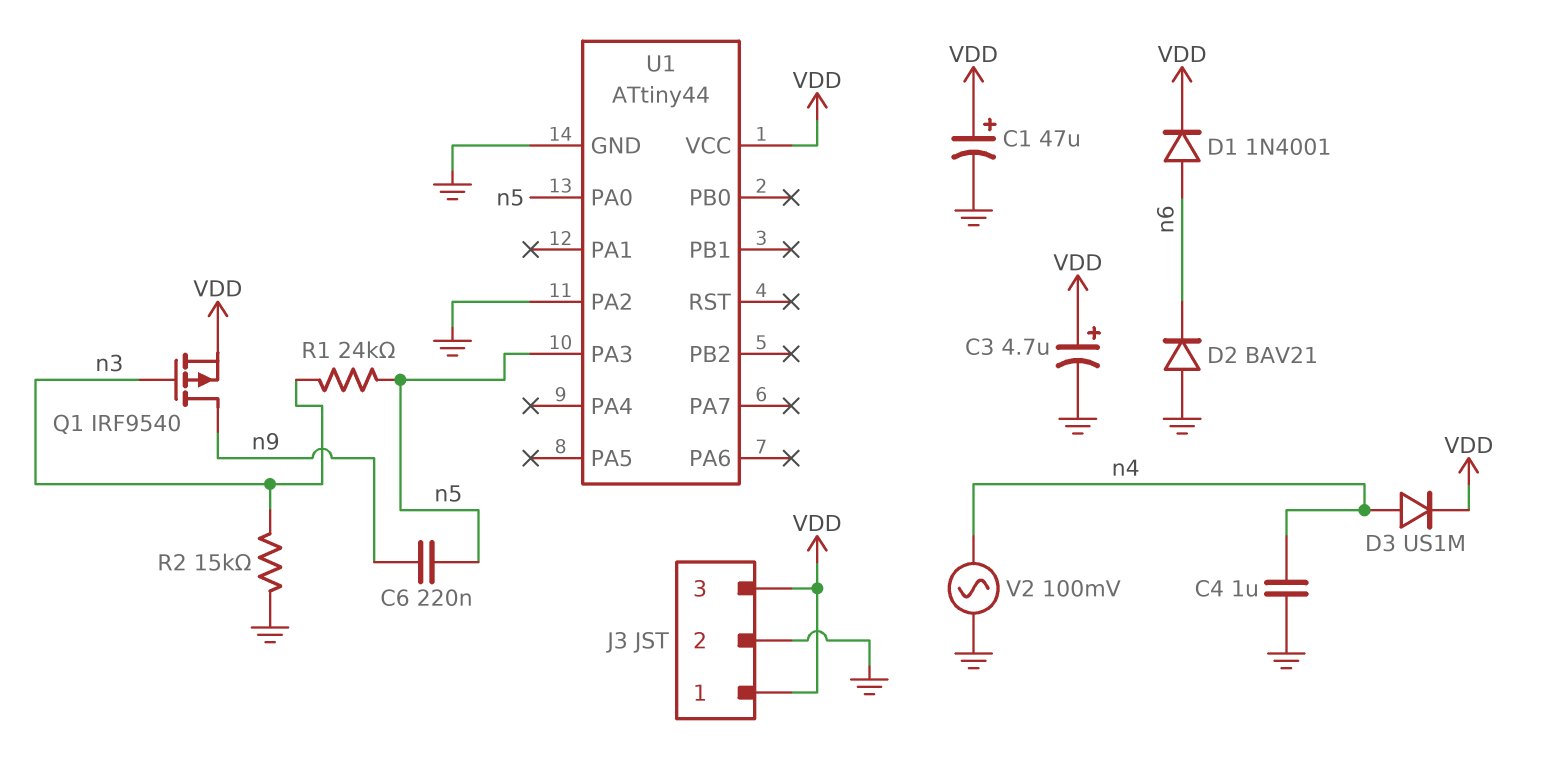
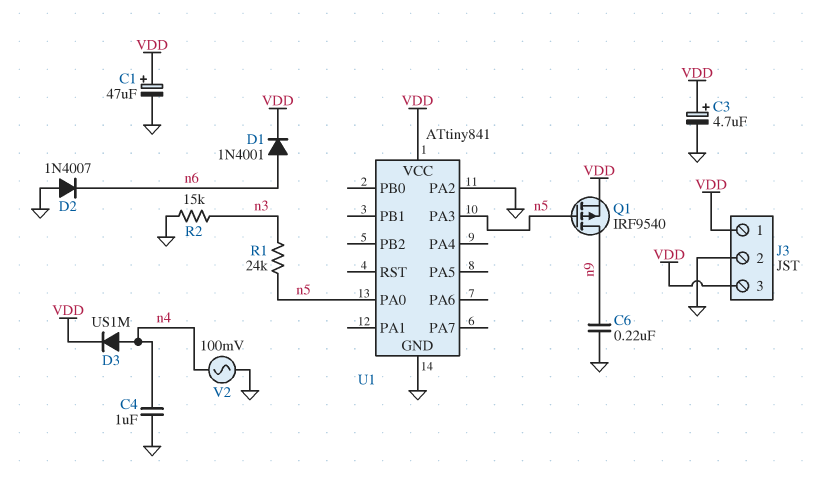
C6: 220nF (n5, n9) -> 220nF (GND, n9)
D2: diode BAV21 (A GND, K n6) -> diode 1N4007 (A GND, K n6)
Q1: PMOS IRF9540 (G n3, D n9, S VDD) -> PMOS IRF9540 (G n5, D n9, S VDD)
U1: ATtiny44 -> ATtiny841

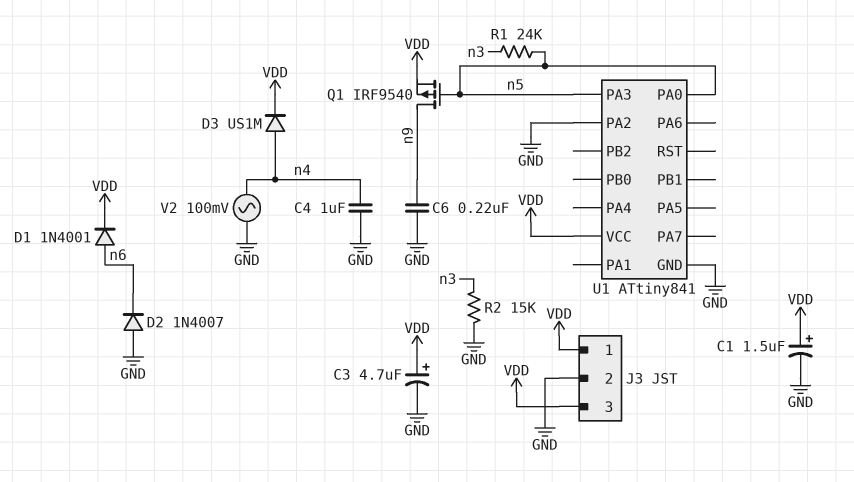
C1: 47uF (plus VDD, minus GND) -> 1.5uF (plus VDD, minus GND)

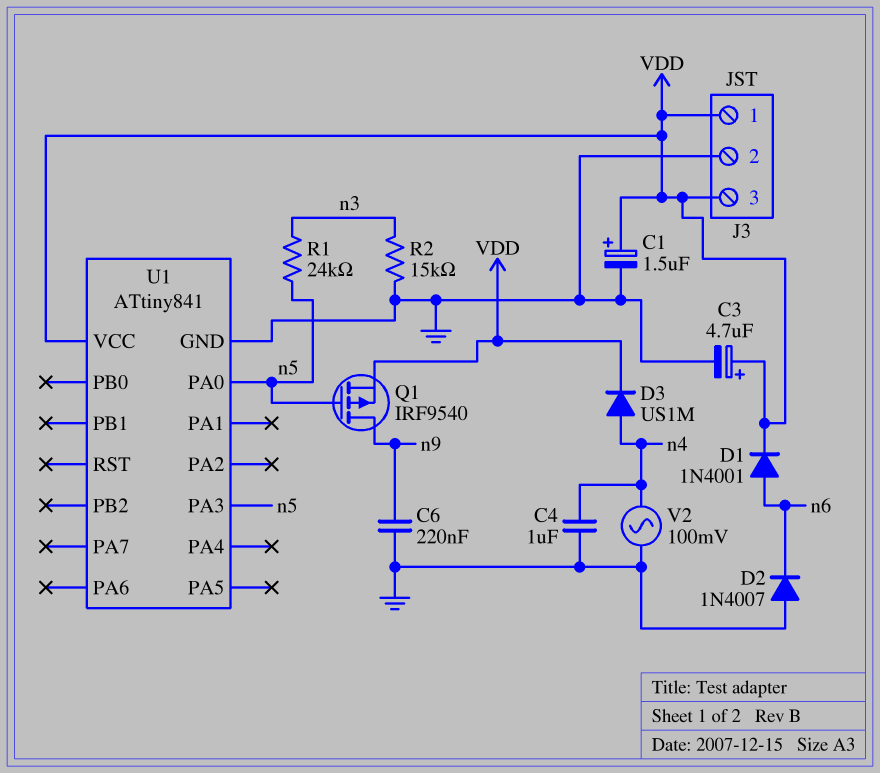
U1 pin PA2: GND -> none

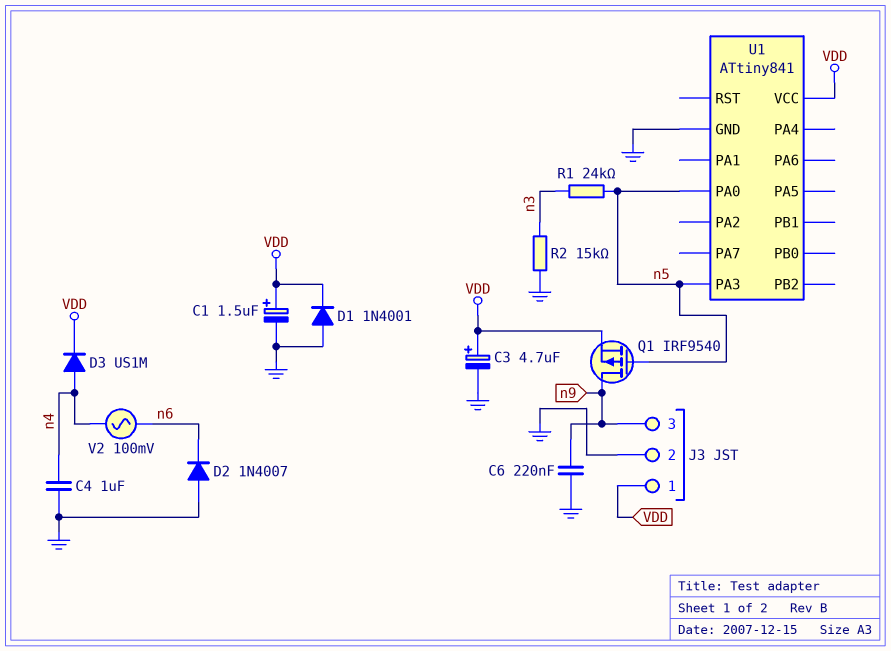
D1: diode 1N4001 (A n6, K VDD) -> diode 1N4001 (A GND, K VDD)
J3 pin 3: VDD -> n9
V2: AC 100mV (GND, n4) -> AC 100mV (n4, n6)

